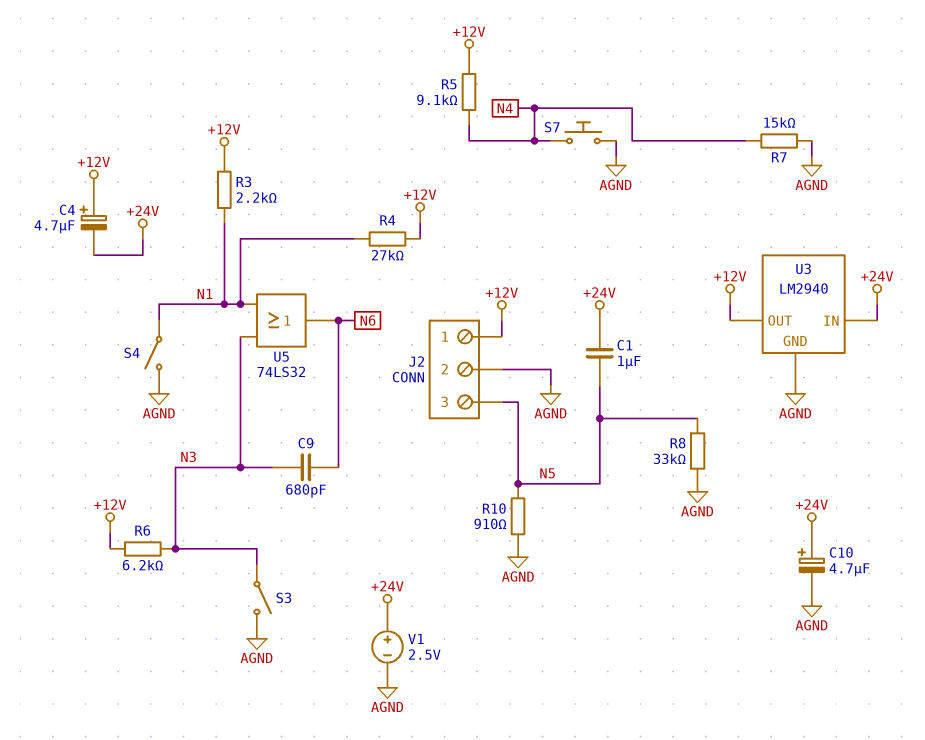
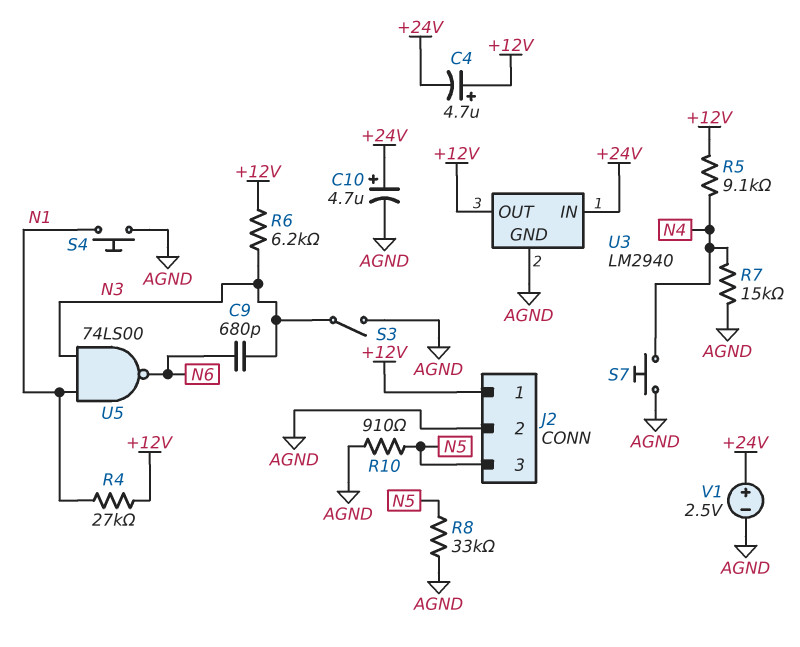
C1: 1uF (+24V, N5) -> none
R3: 2.2k (+12V, N1) -> none
S4: switch (AGND, N1) -> button (AGND, N1)
U5: OR 74LS32 (in N1, in N3, out N6) -> NAND 74LS00 (in N1, in N3, out N6)

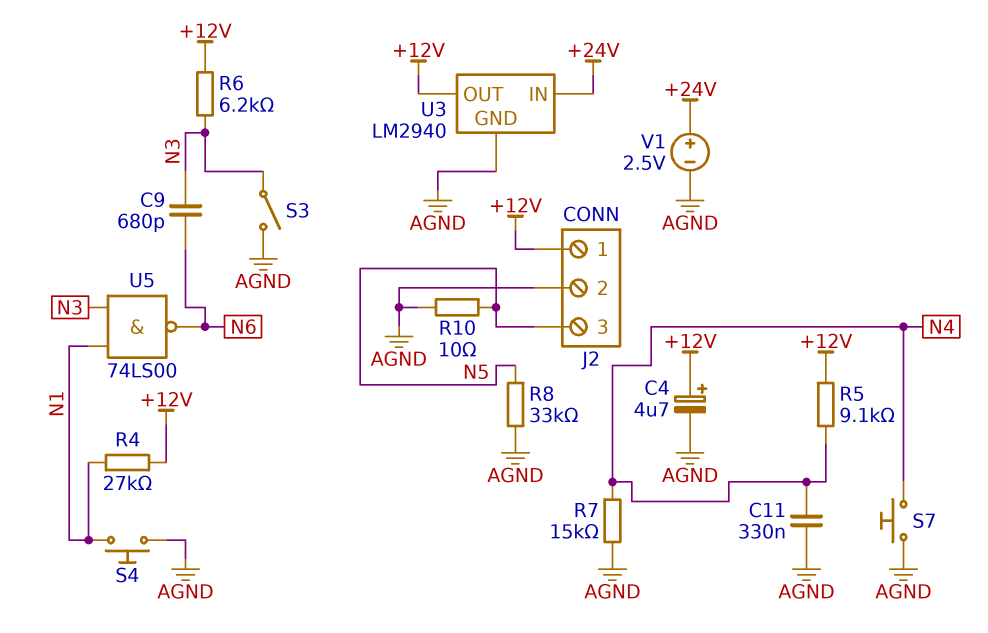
C4: 4.7uF (plus +12V, minus +24V) -> 4.7uF (plus +12V, minus AGND)
C10: 4.7uF (plus +24V, minus AGND) -> none
C11: none -> 330nF (AGND, N4)
R10: 910 (AGND, N5) -> 10 (AGND, N5)

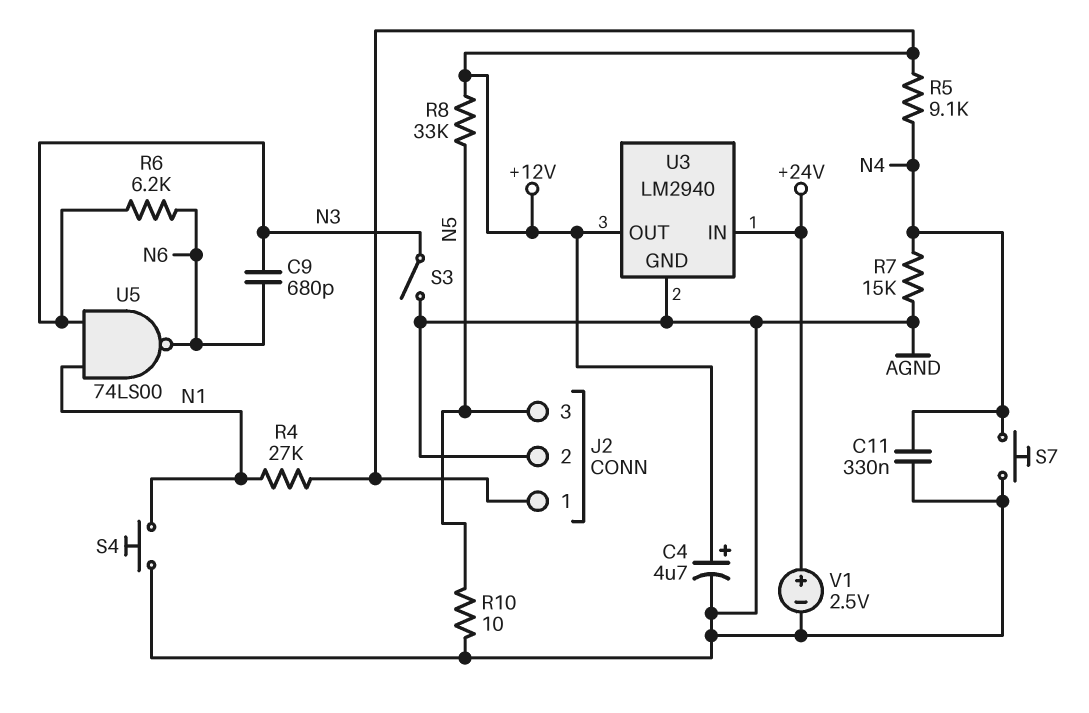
R6: 6.2k (+12V, N3) -> 6.2k (N3, N6)
R8: 33k (AGND, N5) -> 33k (+12V, N5)

